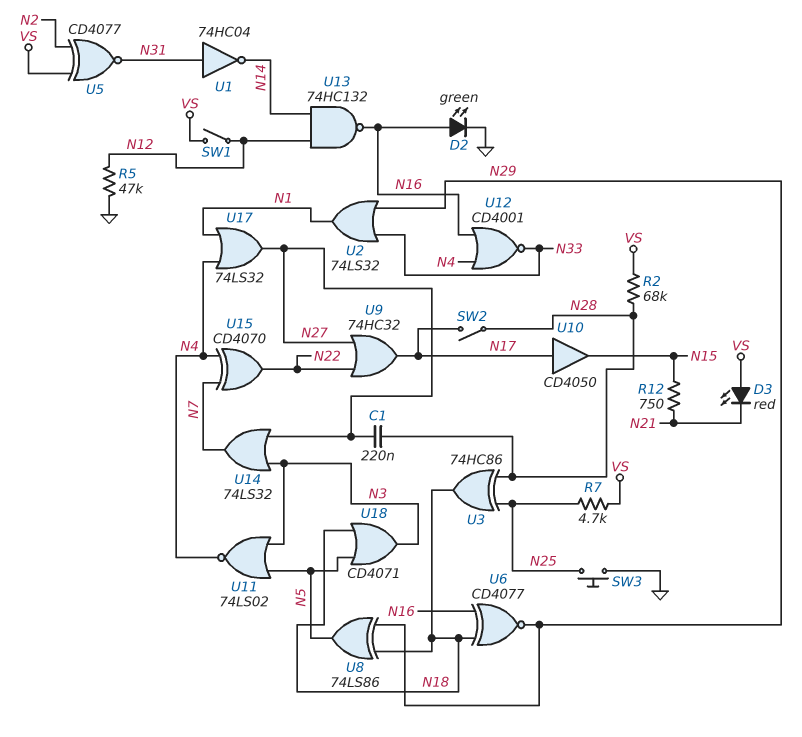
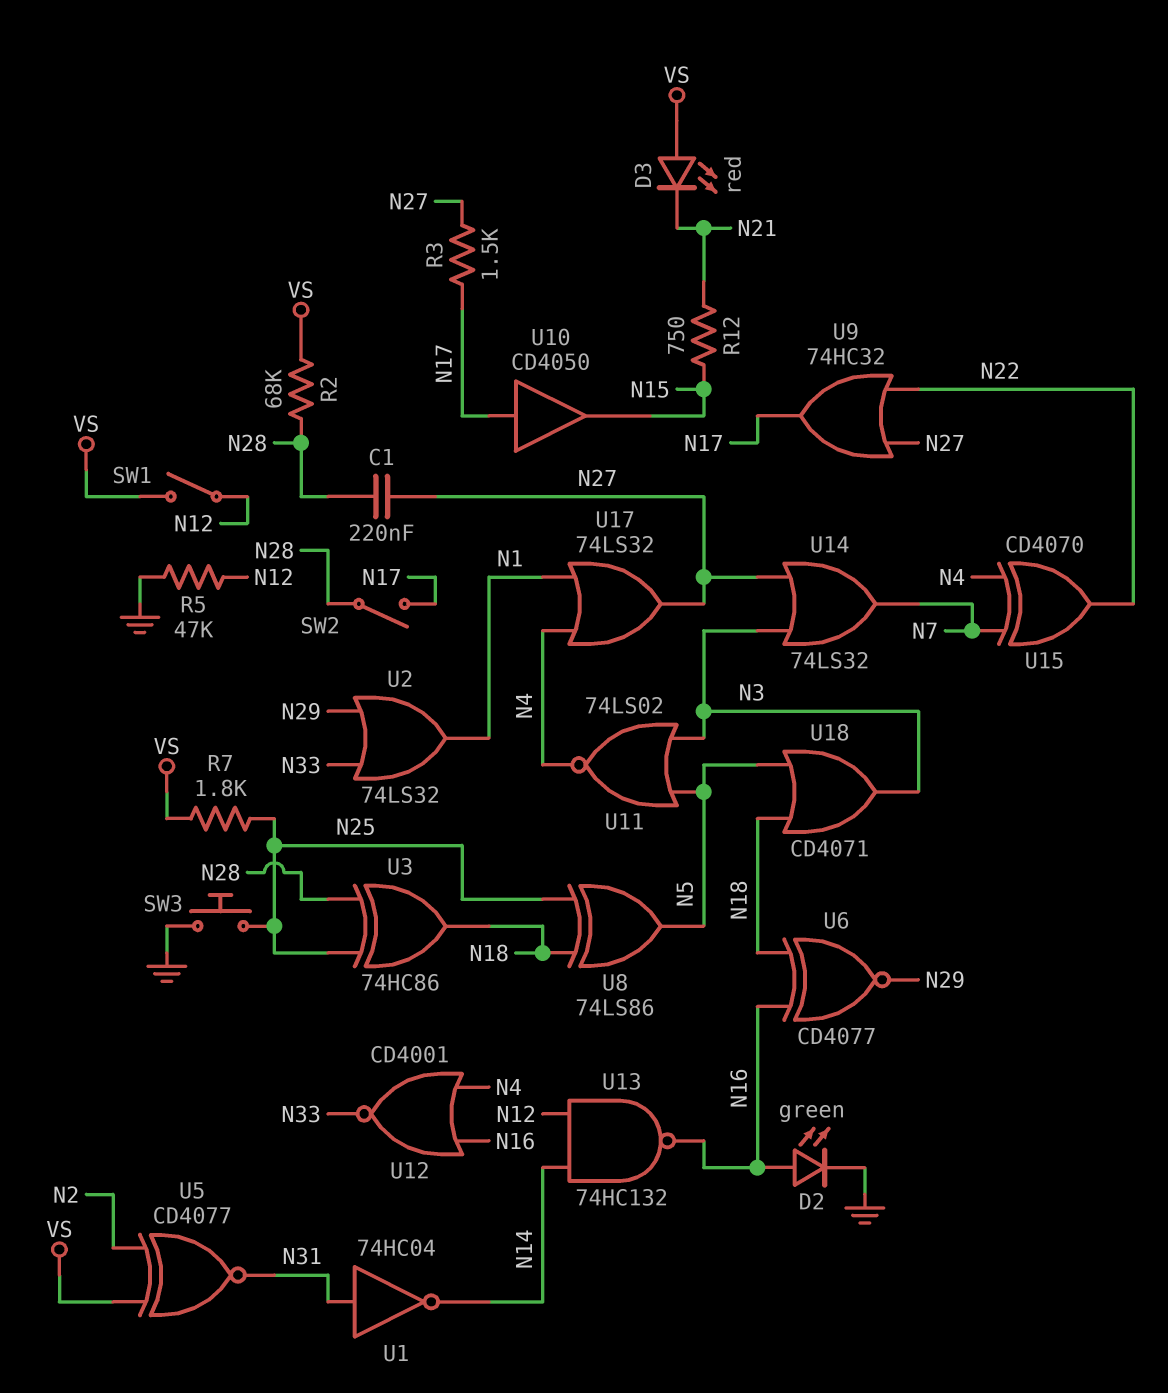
R3: none -> 1.5k (N17, N27)
R7: 4.7k (N25, VS) -> 1.8k (N25, VS)
U8: XOR 74LS86 (in N18, in N29, out N5) -> XOR 74LS86 (in N18, in N25, out N5)

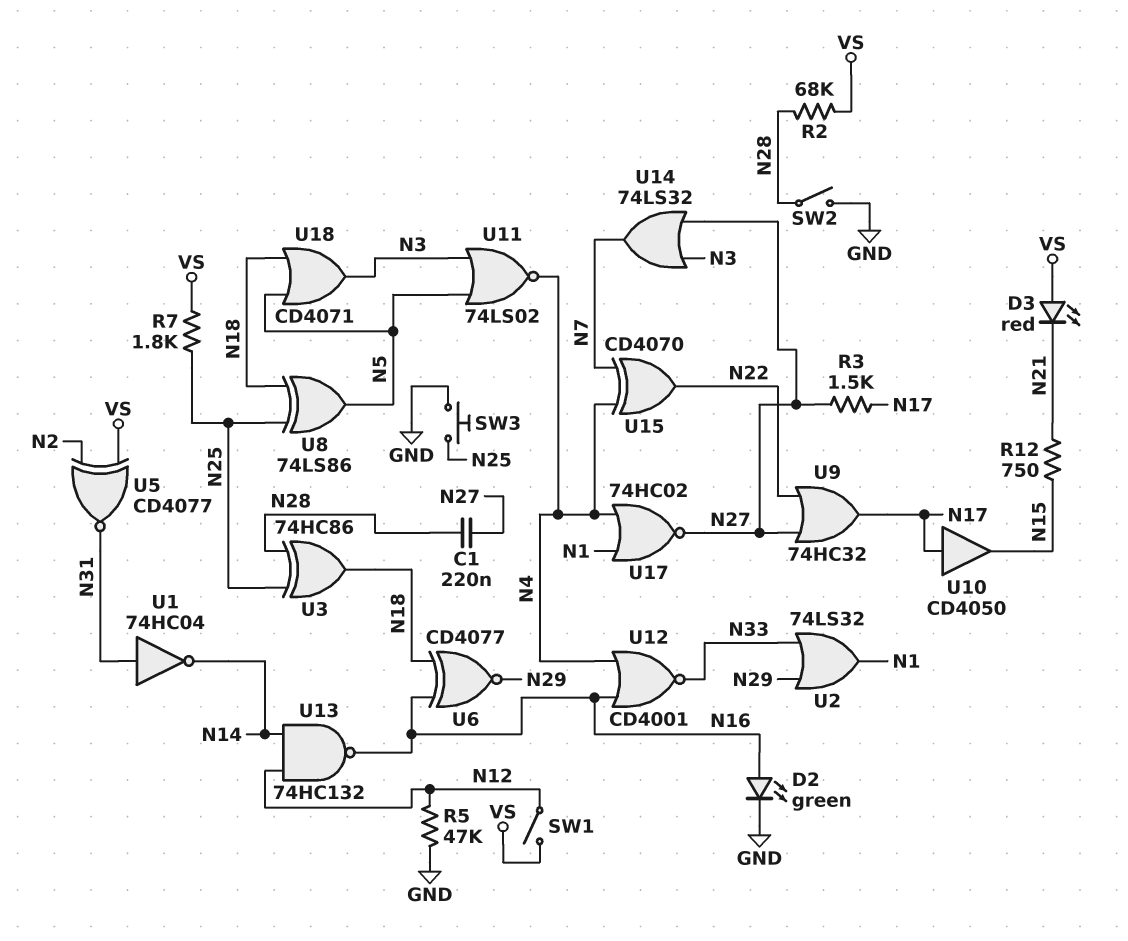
SW2: switch (N17, N28) -> switch (GND, N28)
U17: OR 74LS32 (in N1, in N4, out N27) -> NOR 74HC02 (in N1, in N4, out N27)

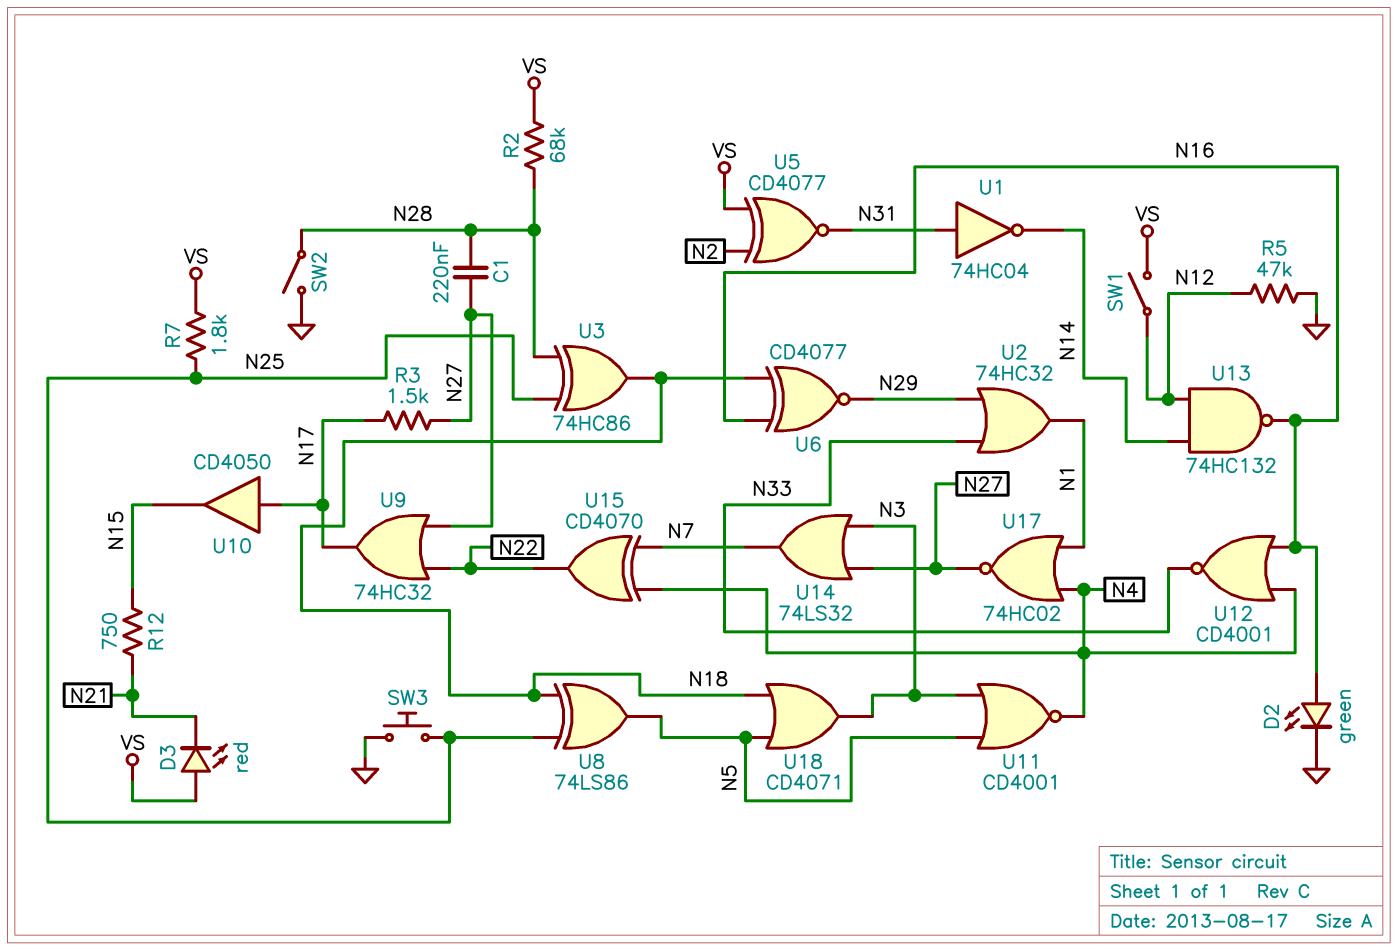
U2: OR 74LS32 (in N29, in N33, out N1) -> OR 74HC32 (in N29, in N33, out N1)
U11: NOR 74LS02 (in N3, in N5, out N4) -> NOR CD4001 (in N3, in N5, out N4)

